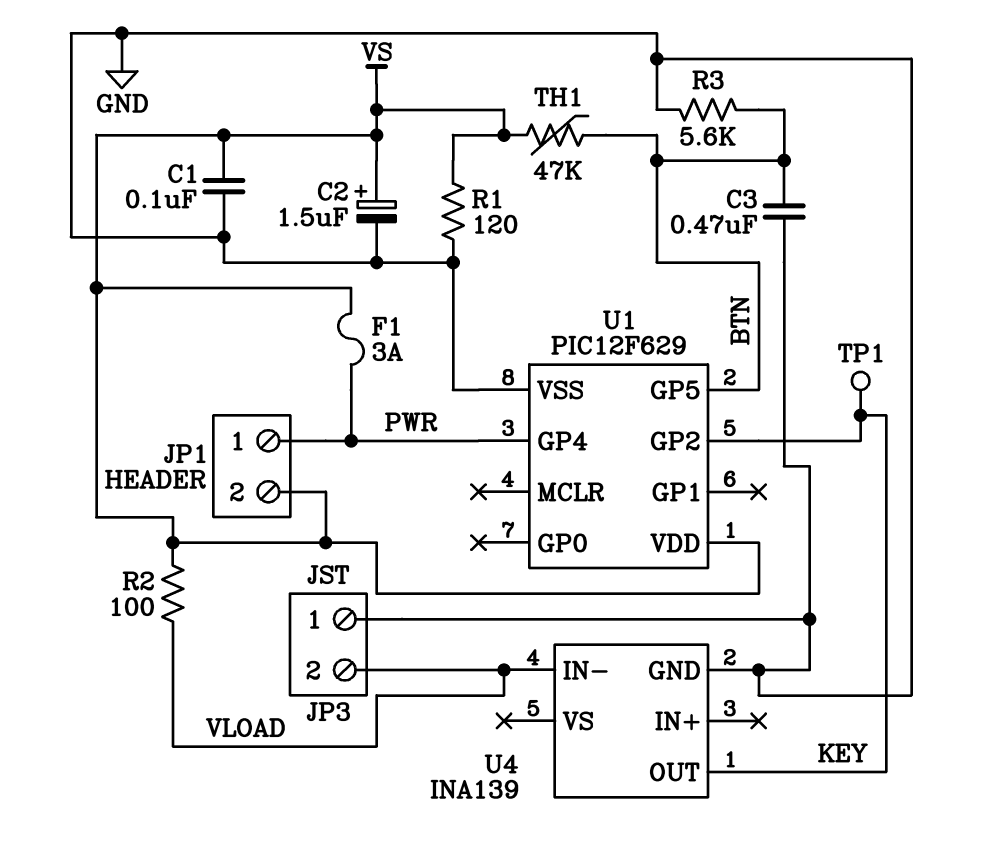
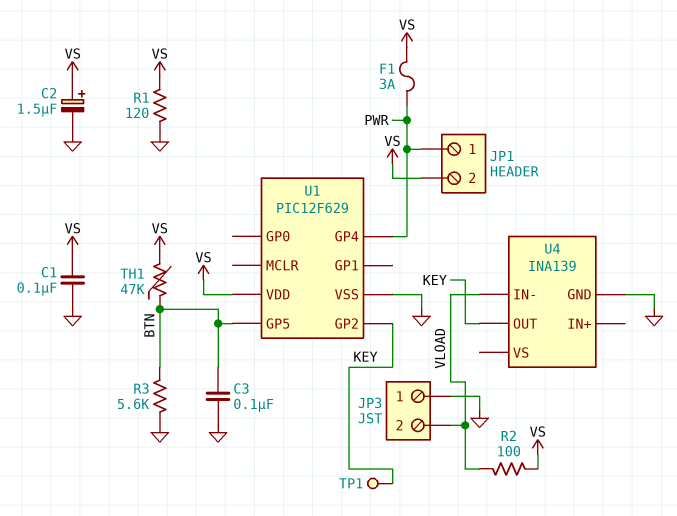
C3: 470nF (BTN, GND) -> 100nF (BTN, GND)

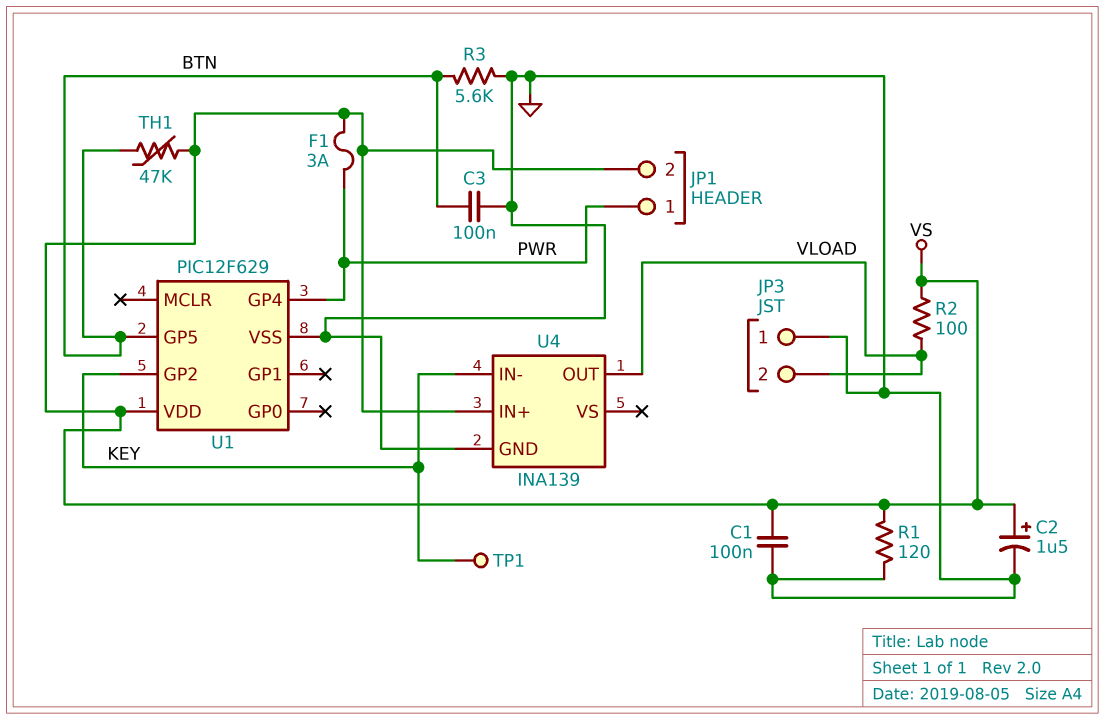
U4 pin IN+: none -> VS
U4 pin IN-: VLOAD -> KEY
U4 pin OUT: KEY -> VLOAD

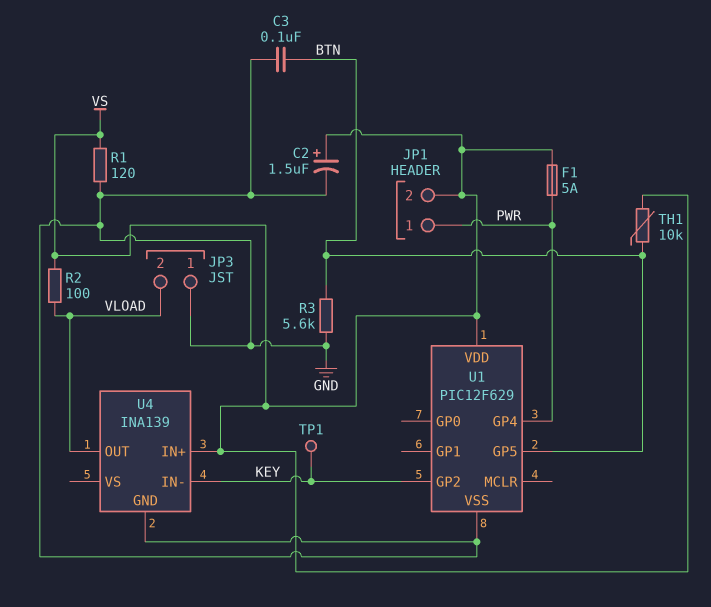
C1: 100nF (GND, VS) -> none
F1: 3A (PWR, VS) -> 5A (PWR, VS)
TH1: 47k (BTN, VS) -> 10k (BTN, VS)

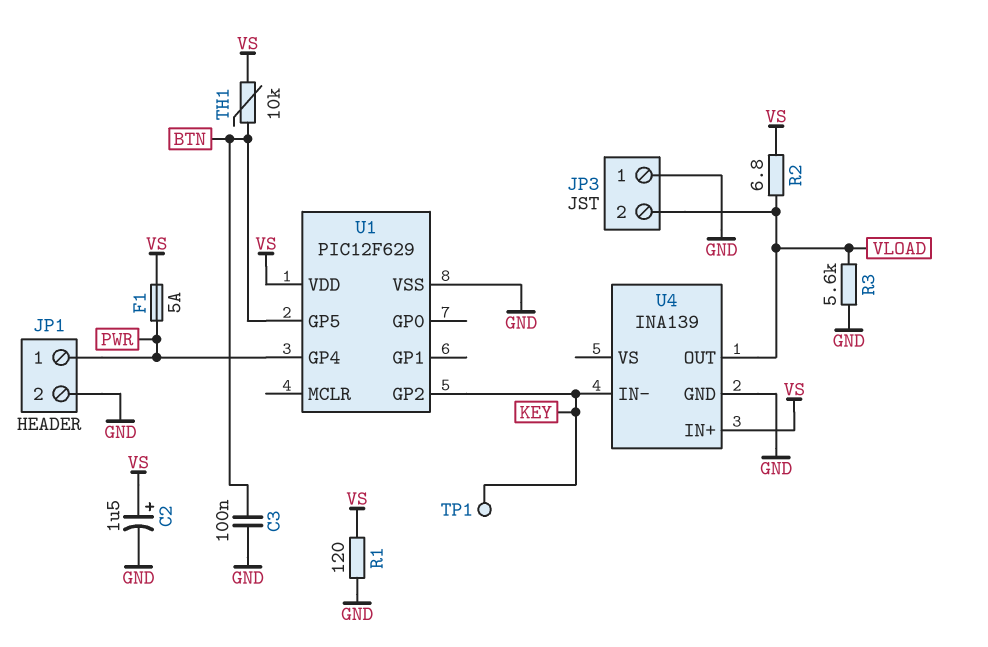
JP1 pin 2: VS -> GND
R2: 100 (VLOAD, VS) -> 6.8 (VLOAD, VS)
R3: 5.6k (BTN, GND) -> 5.6k (GND, VLOAD)

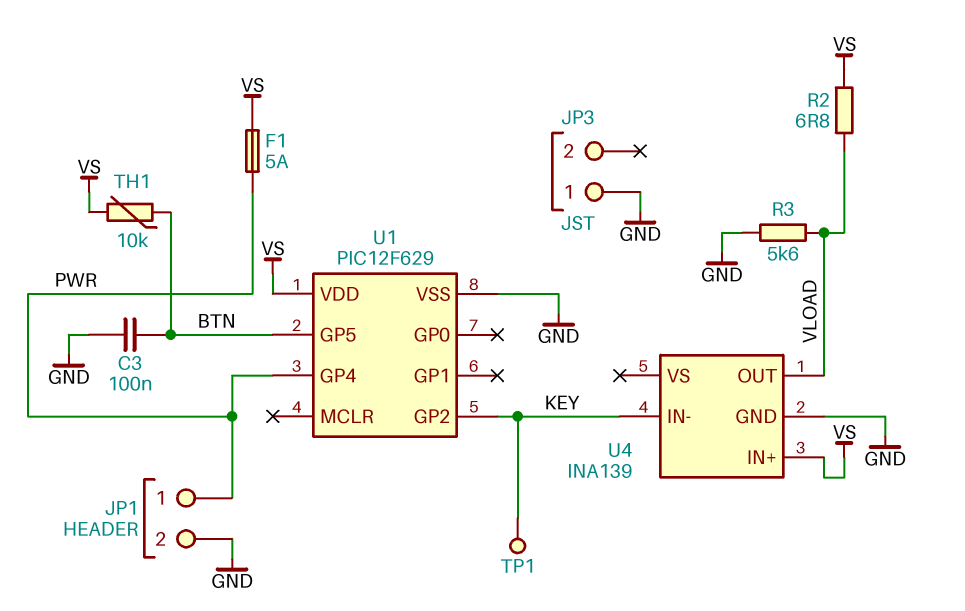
C2: 1.5uF (plus VS, minus GND) -> none
JP3 pin 2: VLOAD -> none
R1: 120 (GND, VS) -> none

